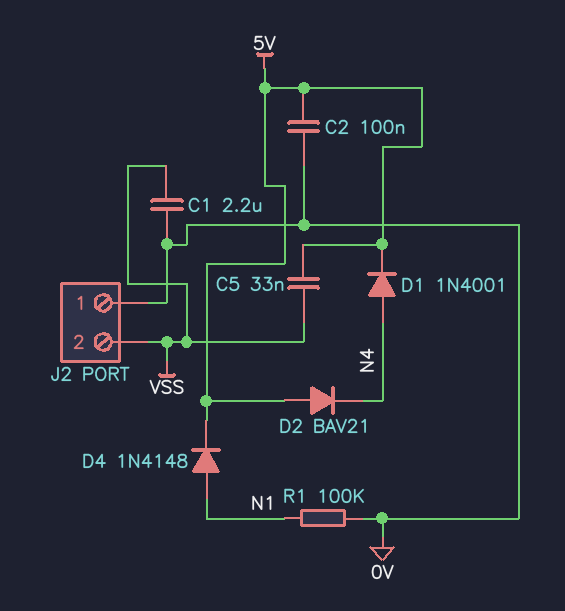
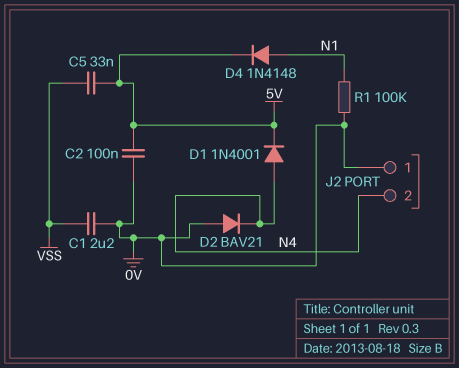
D2: diode BAV21 (A 5V, K N4) -> diode BAV21 (A 0V, K N4)
J2 pin 2: VSS -> N4

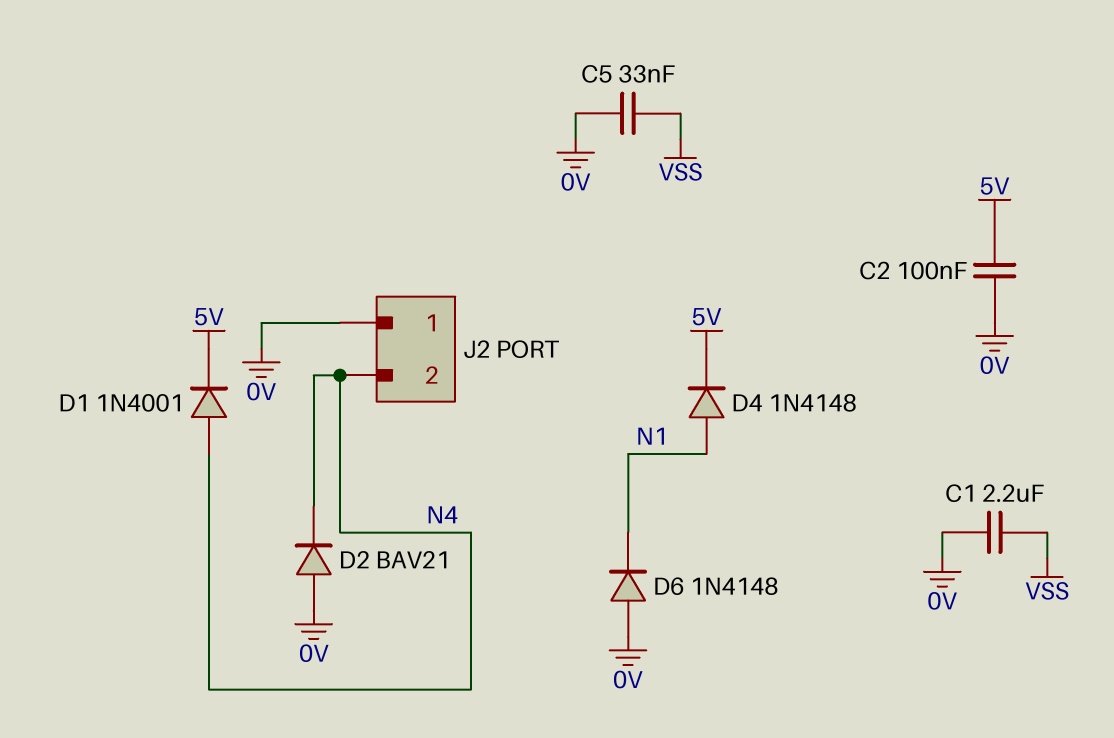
C5: 33nF (5V, VSS) -> 33nF (0V, VSS)
D6: none -> diode 1N4148 (A 0V, K N1)
R1: 100k (0V, N1) -> none

